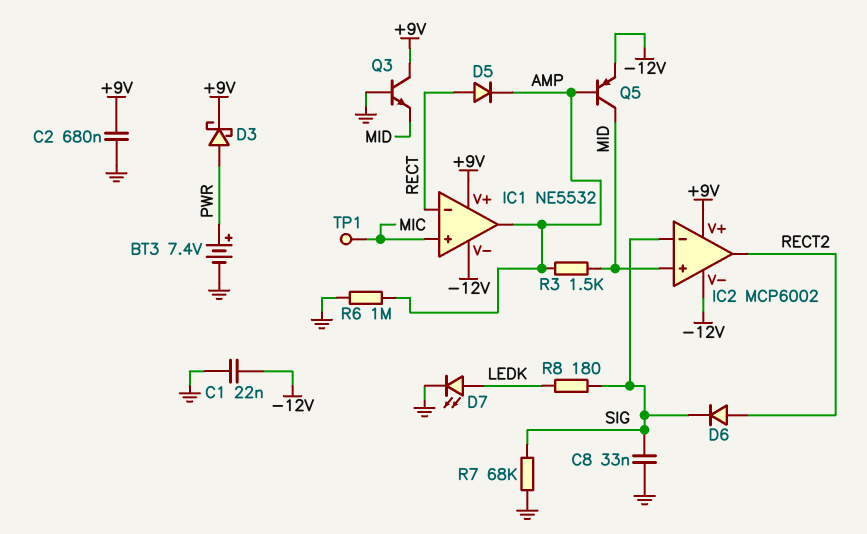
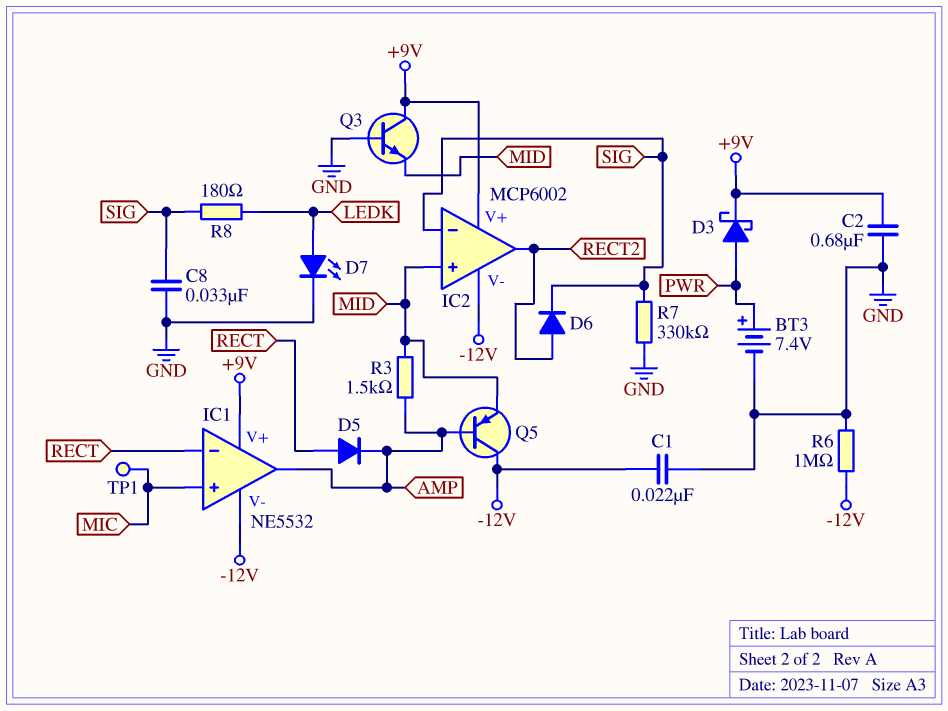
Q5: PNP (B AMP, C MID, E -12V) -> PNP (B AMP, C -12V, E MID)
R6: 1M (AMP, GND) -> 1M (-12V, GND)
R7: 68k (GND, SIG) -> 330k (GND, SIG)

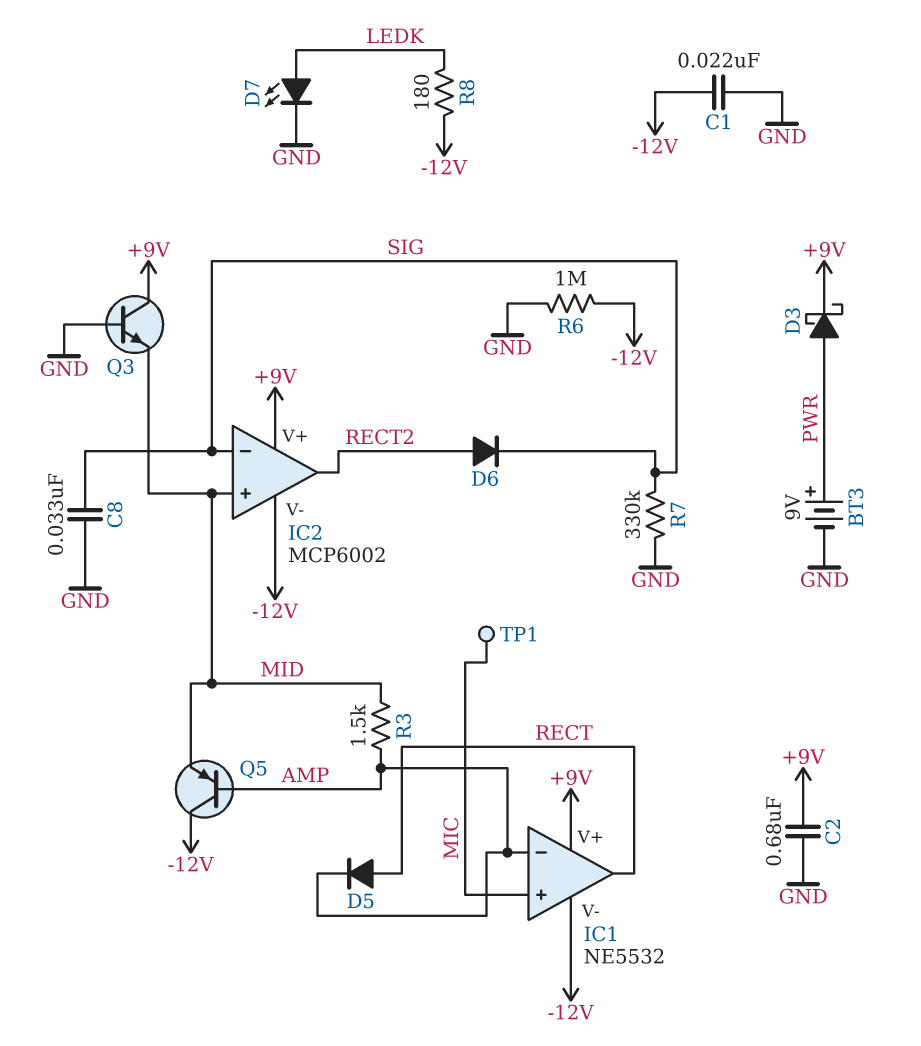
BT3: 7.4V (plus PWR, minus GND) -> 9V (plus PWR, minus GND)
IC1 pin in-: RECT -> AMP
IC1 pin out: AMP -> RECT
R8: 180 (LEDK, SIG) -> 180 (-12V, LEDK)

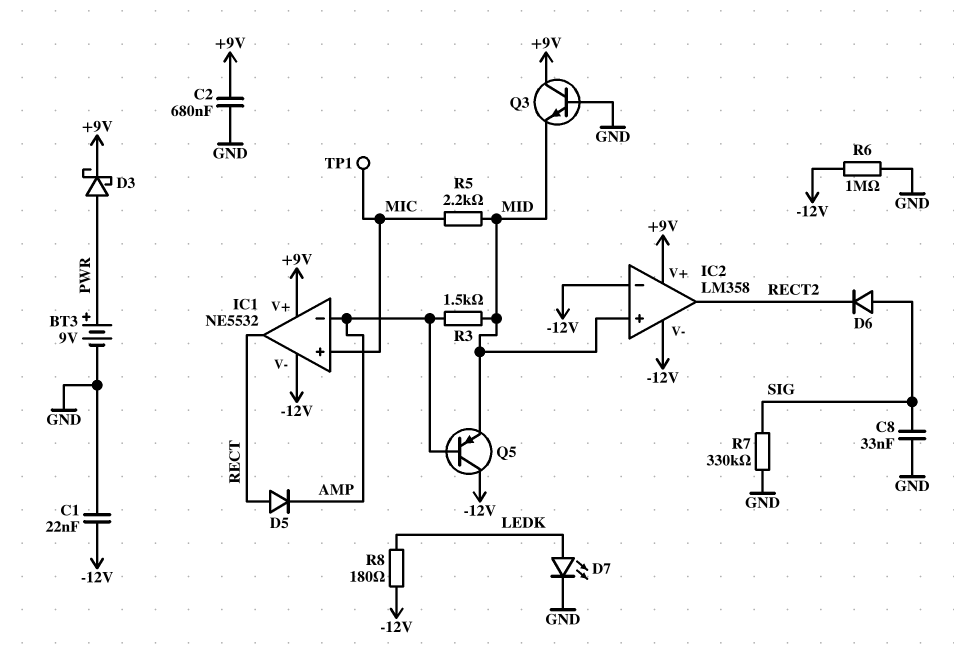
D6: diode (A RECT2, K SIG) -> diode (A SIG, K RECT2)
IC2: MCP6002 -> LM358
IC2 pin in-: SIG -> -12V
R5: none -> 2.2k (MIC, MID)

